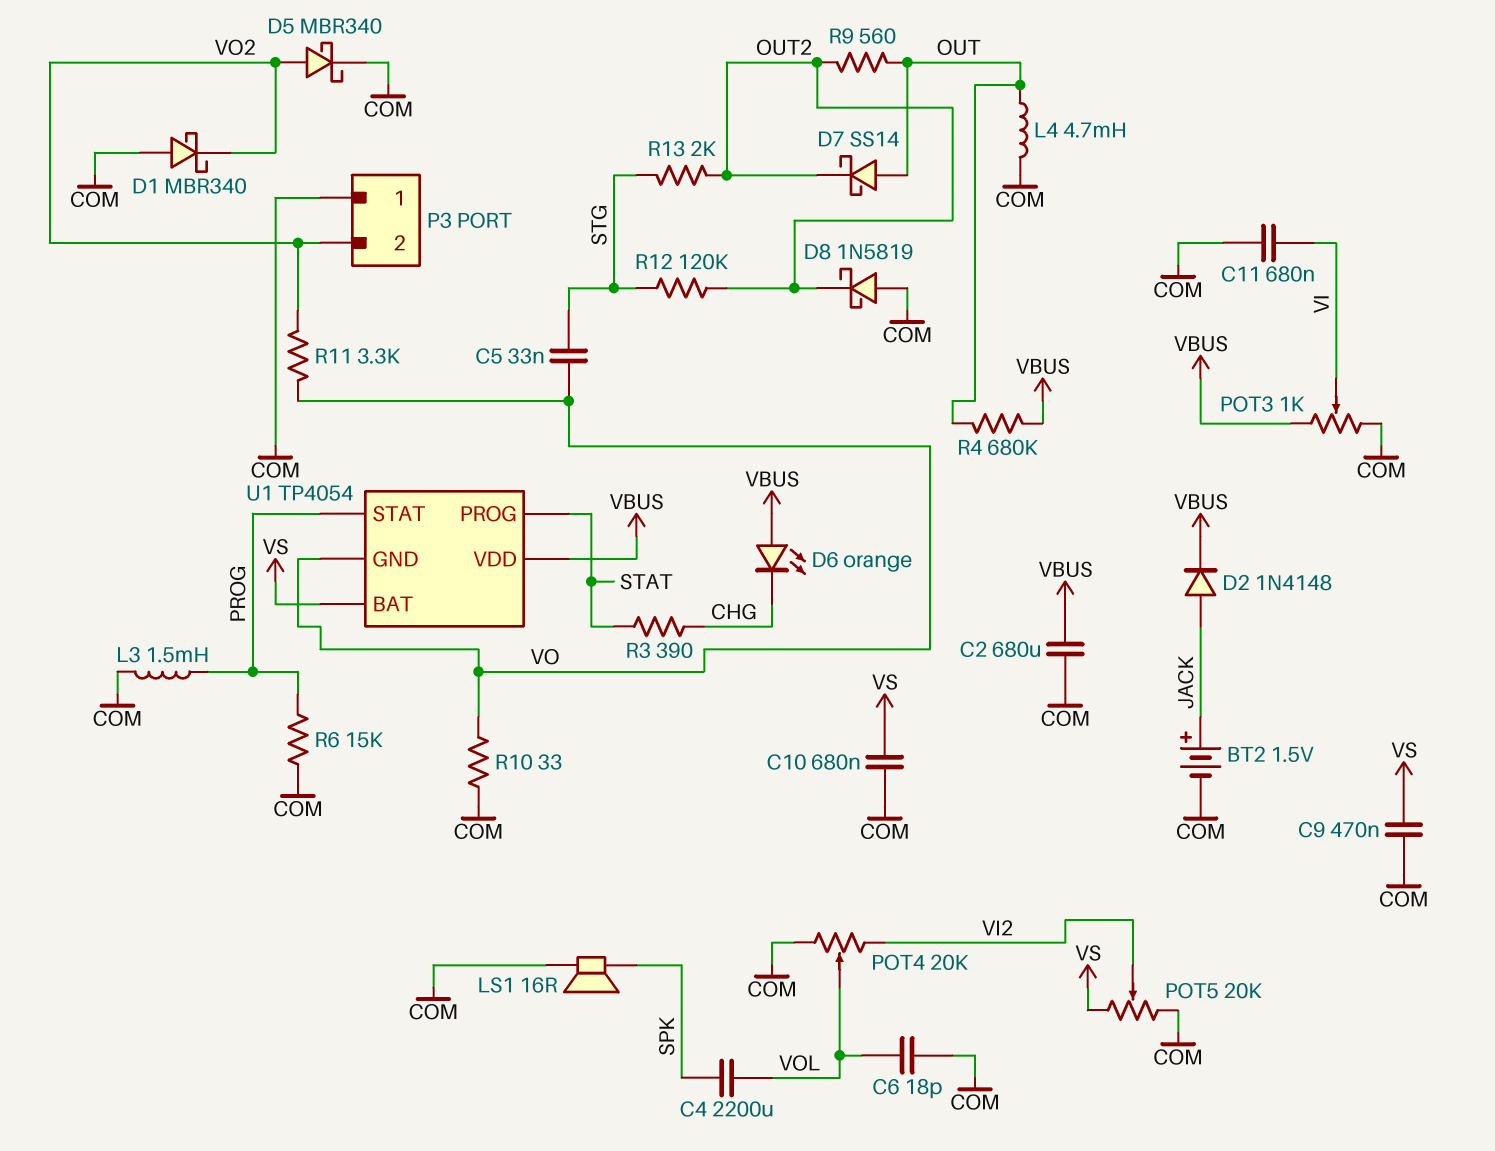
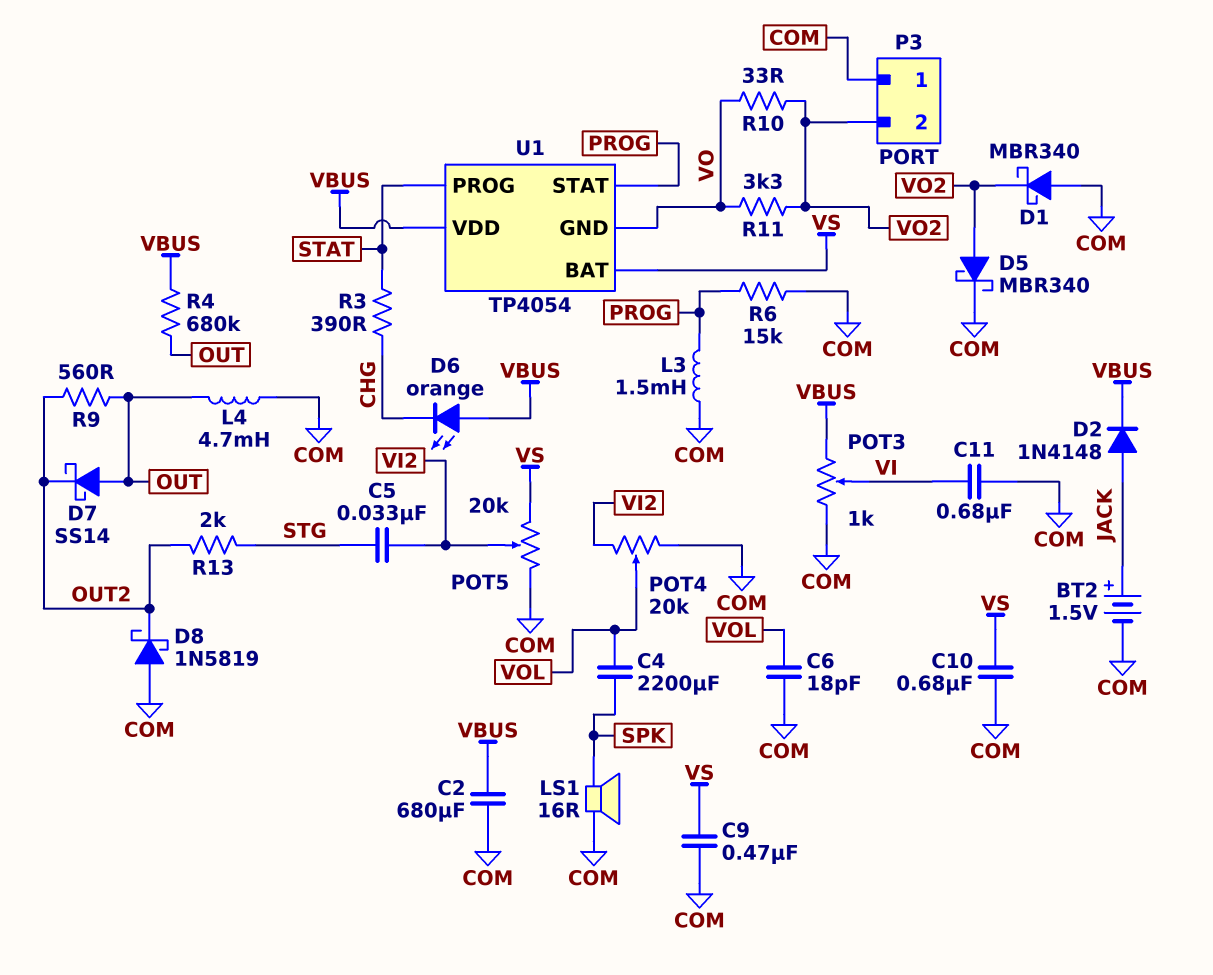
C5: 33nF (STG, VO) -> 33nF (STG, VI2)
R10: 33 (COM, VO) -> 33 (VO, VO2)
R12: 120k (OUT2, STG) -> none

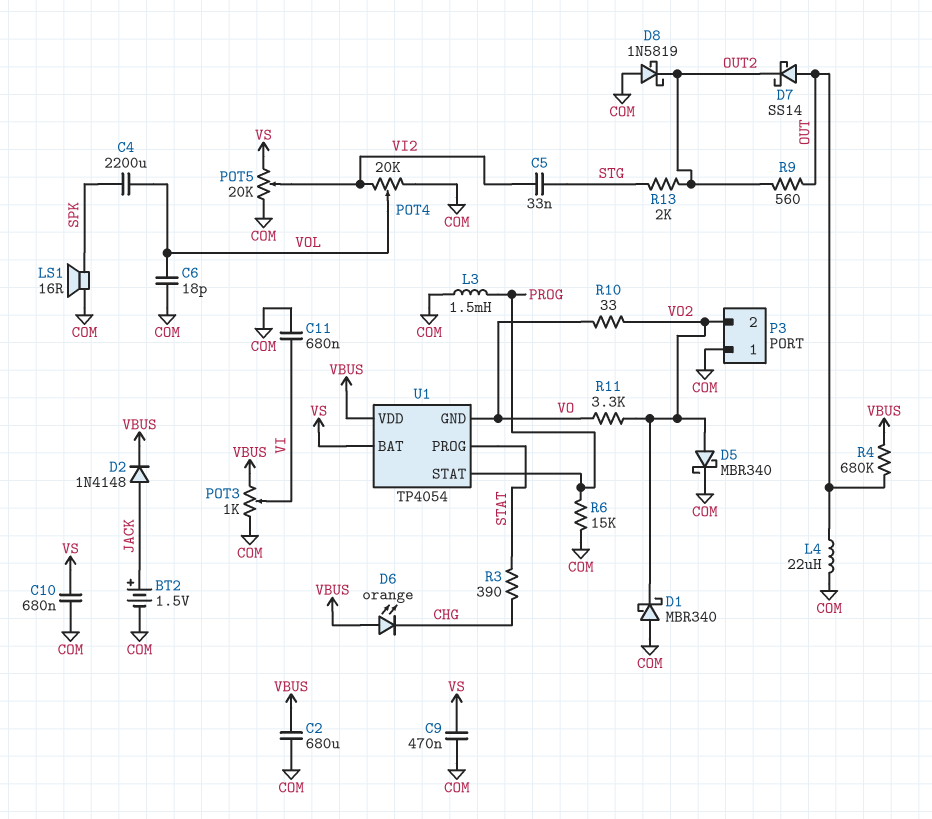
L4: 4.7mH (COM, OUT) -> 22uH (COM, OUT)

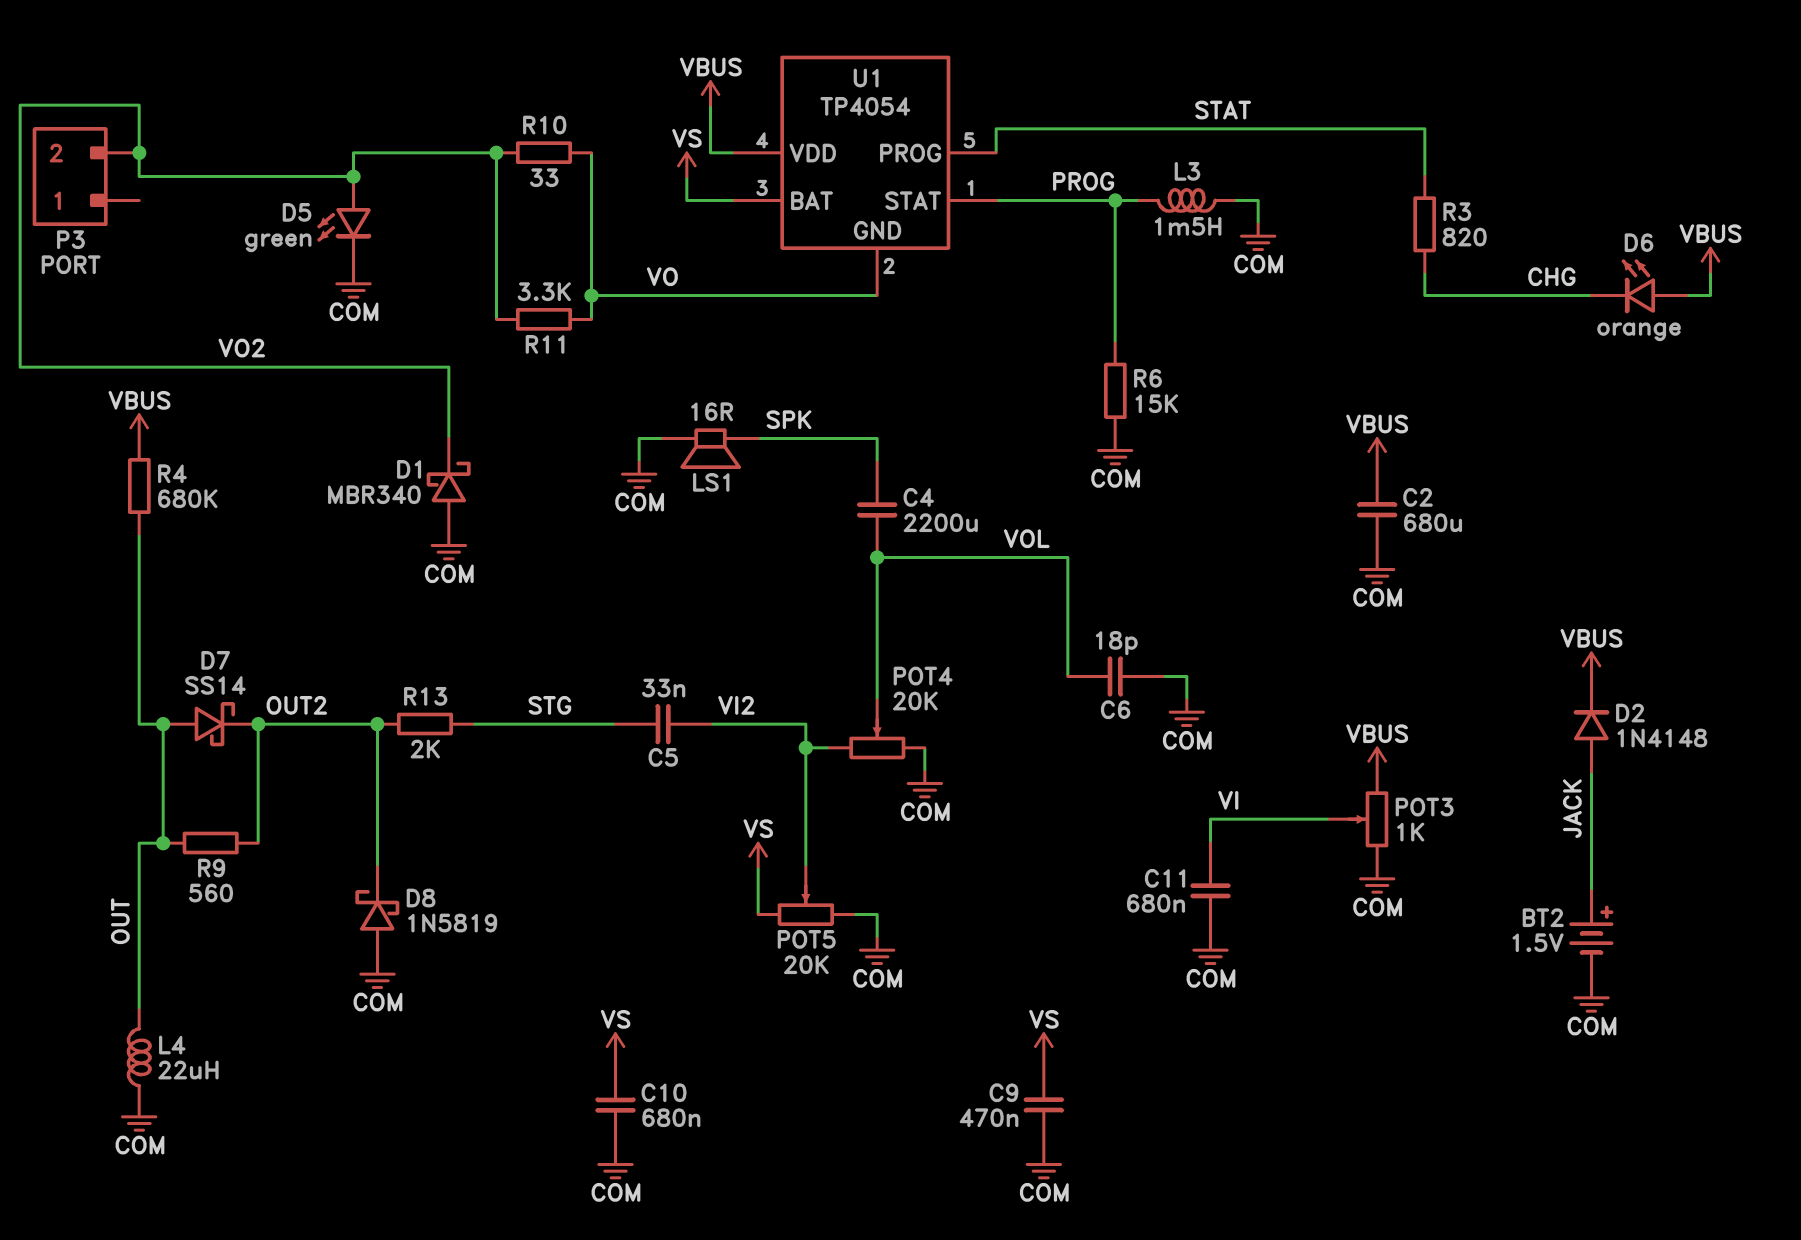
D5: schottky MBR340 (A VO2, K COM) -> LED green (A VO2, K COM)
P3 pin 1: COM -> none
R3: 390 (CHG, STAT) -> 820 (CHG, STAT)

